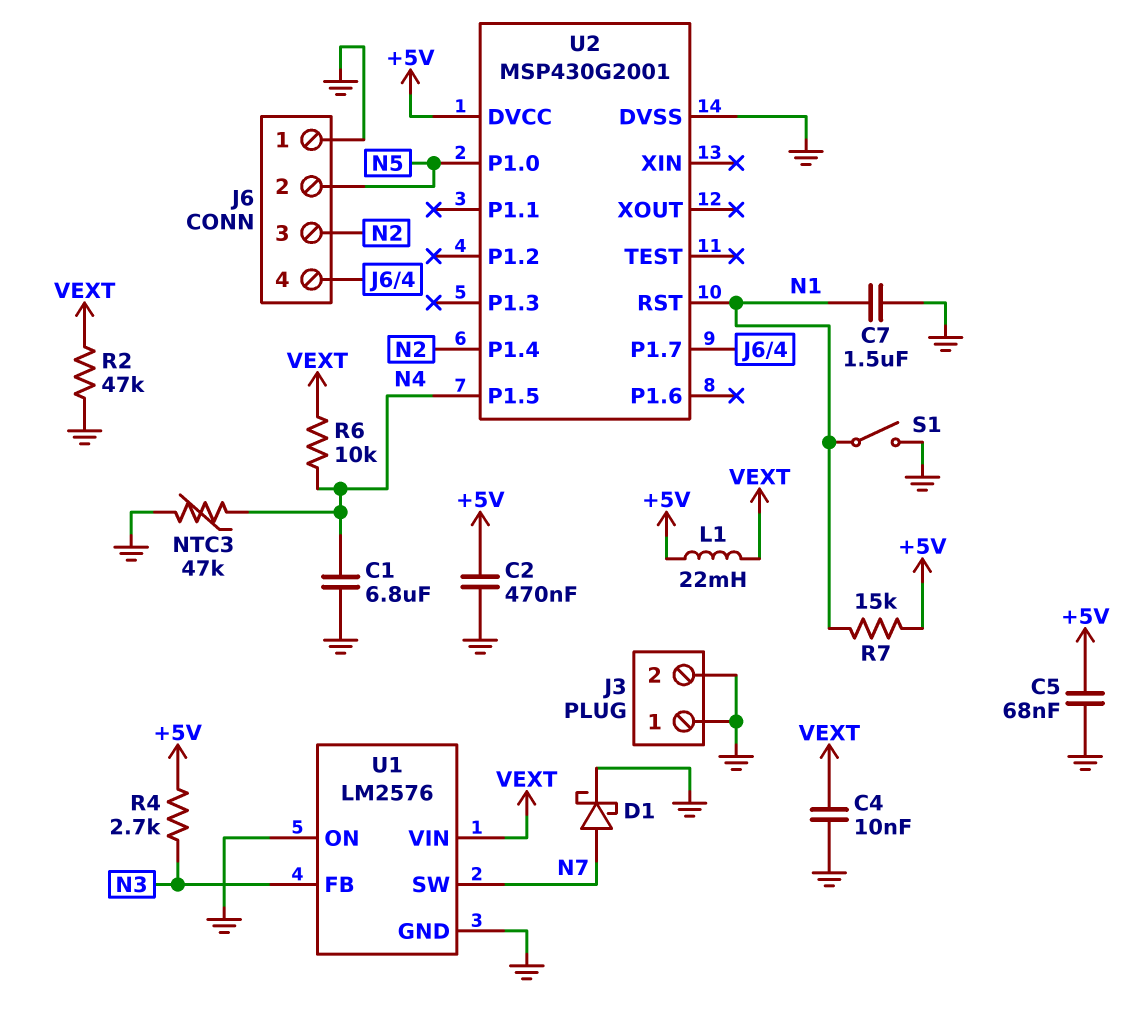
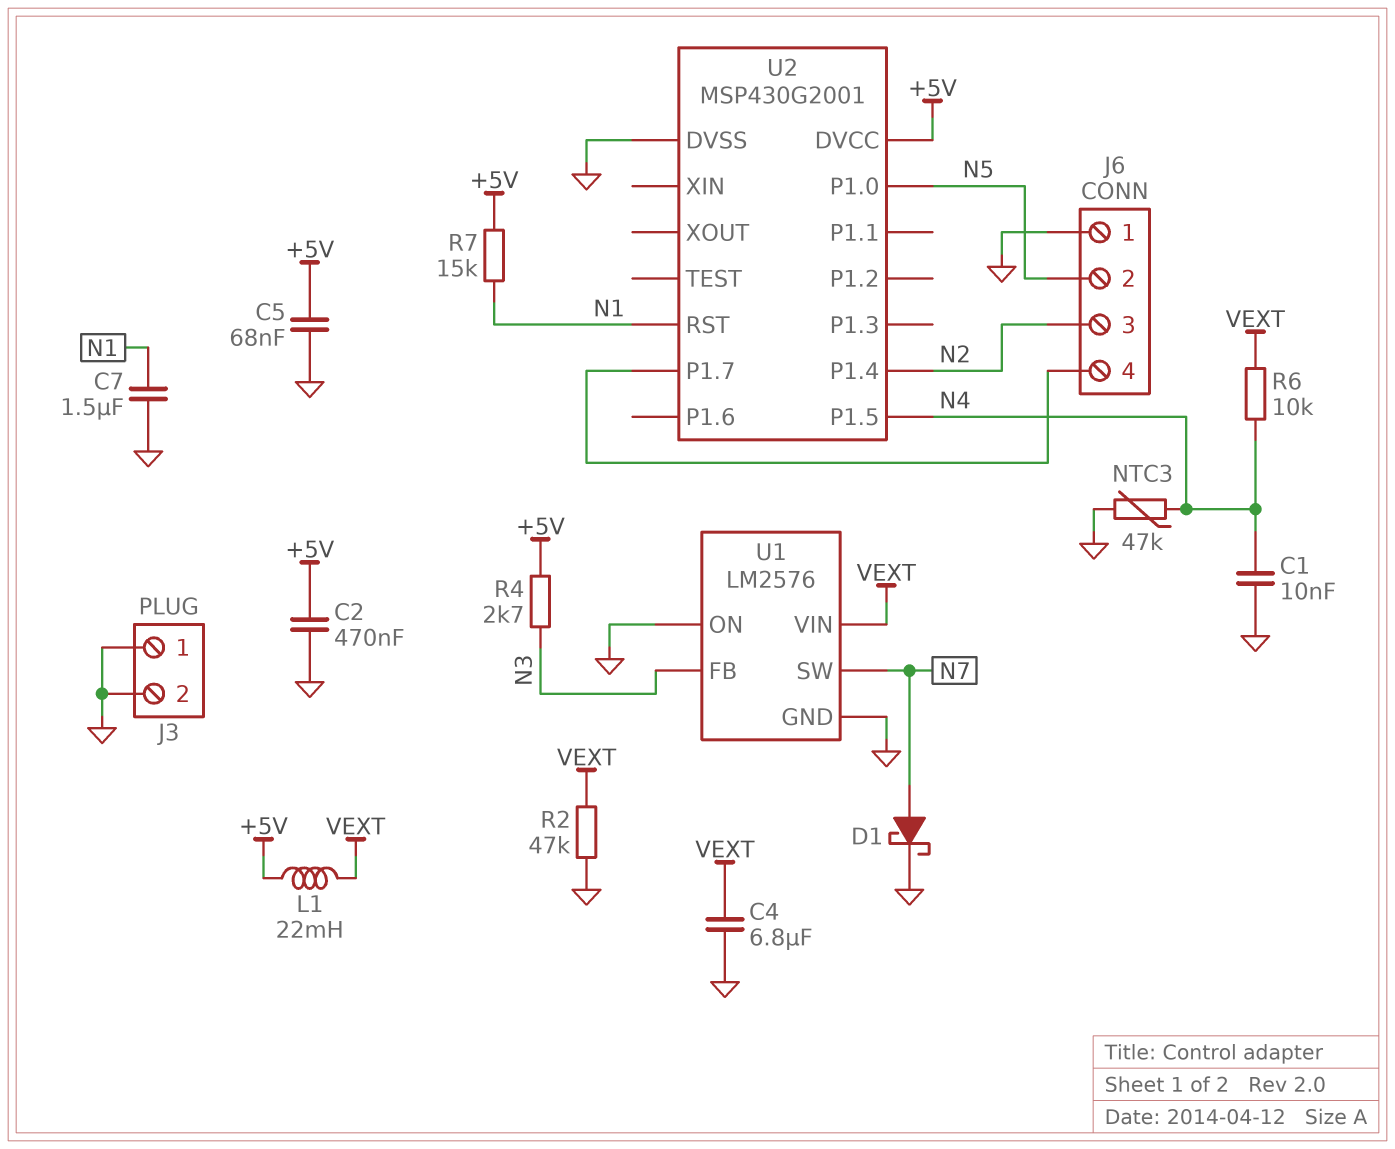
C1: 6.8uF (GND, N4) -> 10nF (GND, N4)
C4: 10nF (GND, VEXT) -> 6.8uF (GND, VEXT)
S1: switch (GND, N1) -> none

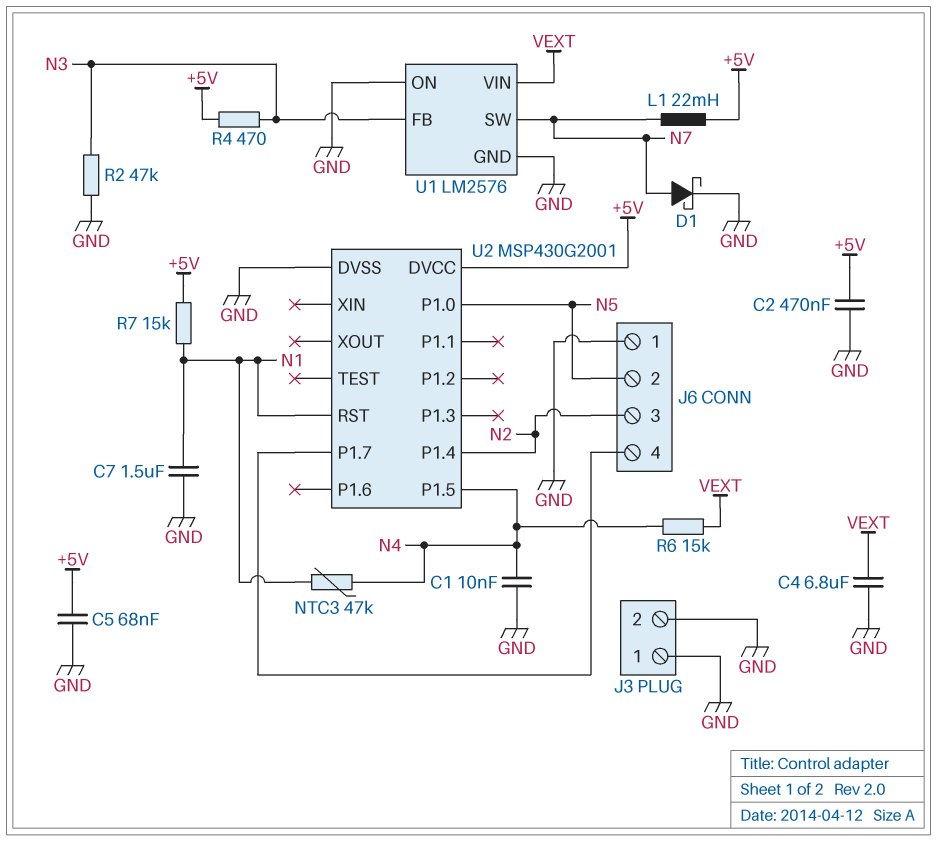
L1: 22mH (+5V, VEXT) -> 22mH (+5V, N7)
NTC3: 47k (GND, N4) -> 47k (N1, N4)
R2: 47k (GND, VEXT) -> 47k (GND, N3)
R4: 2.7k (+5V, N3) -> 470 (+5V, N3)
R6: 10k (N4, VEXT) -> 15k (N4, VEXT)

